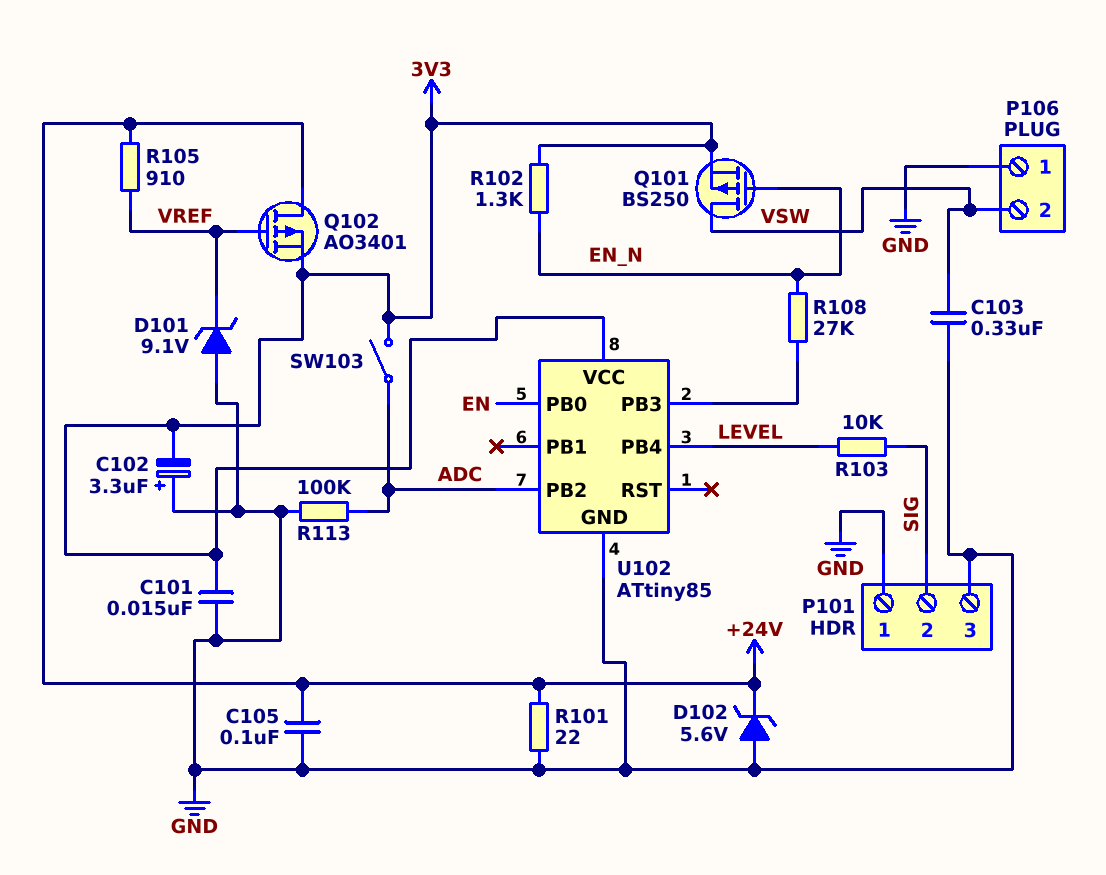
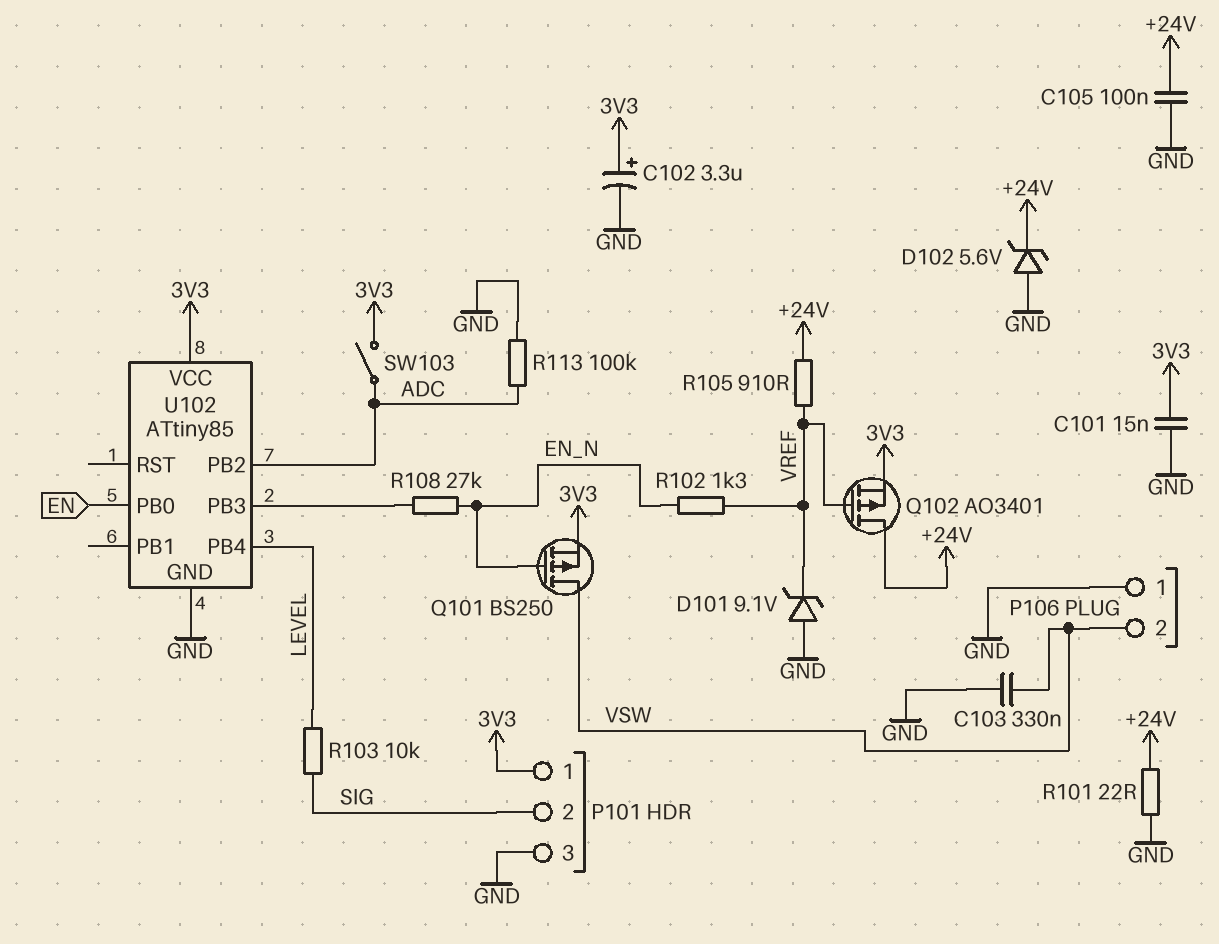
C102: 3.3uF (plus GND, minus 3V3) -> 3.3uF (plus 3V3, minus GND)
P101 pin 1: GND -> 3V3
R102: 1.3k (3V3, EN_N) -> 1.3k (EN_N, VREF)

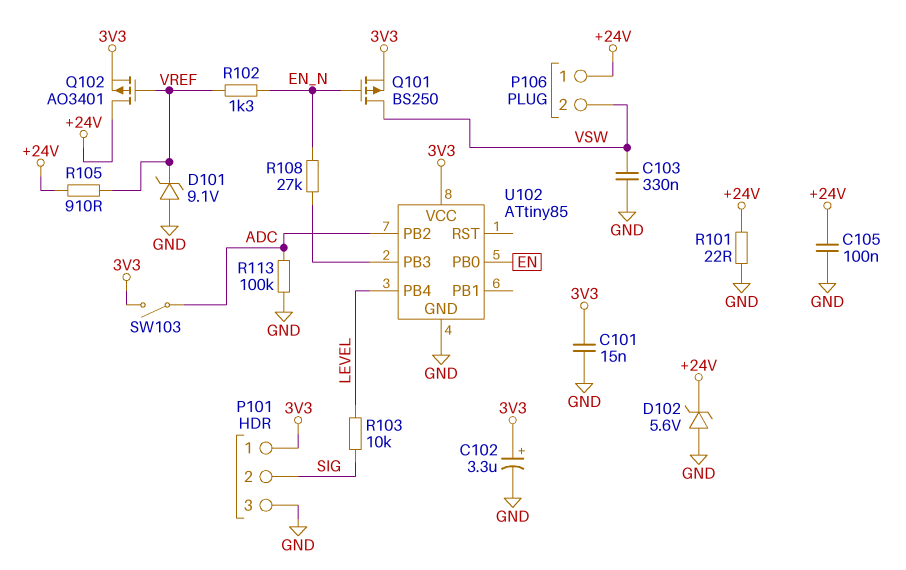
P106 pin 1: GND -> +24V

